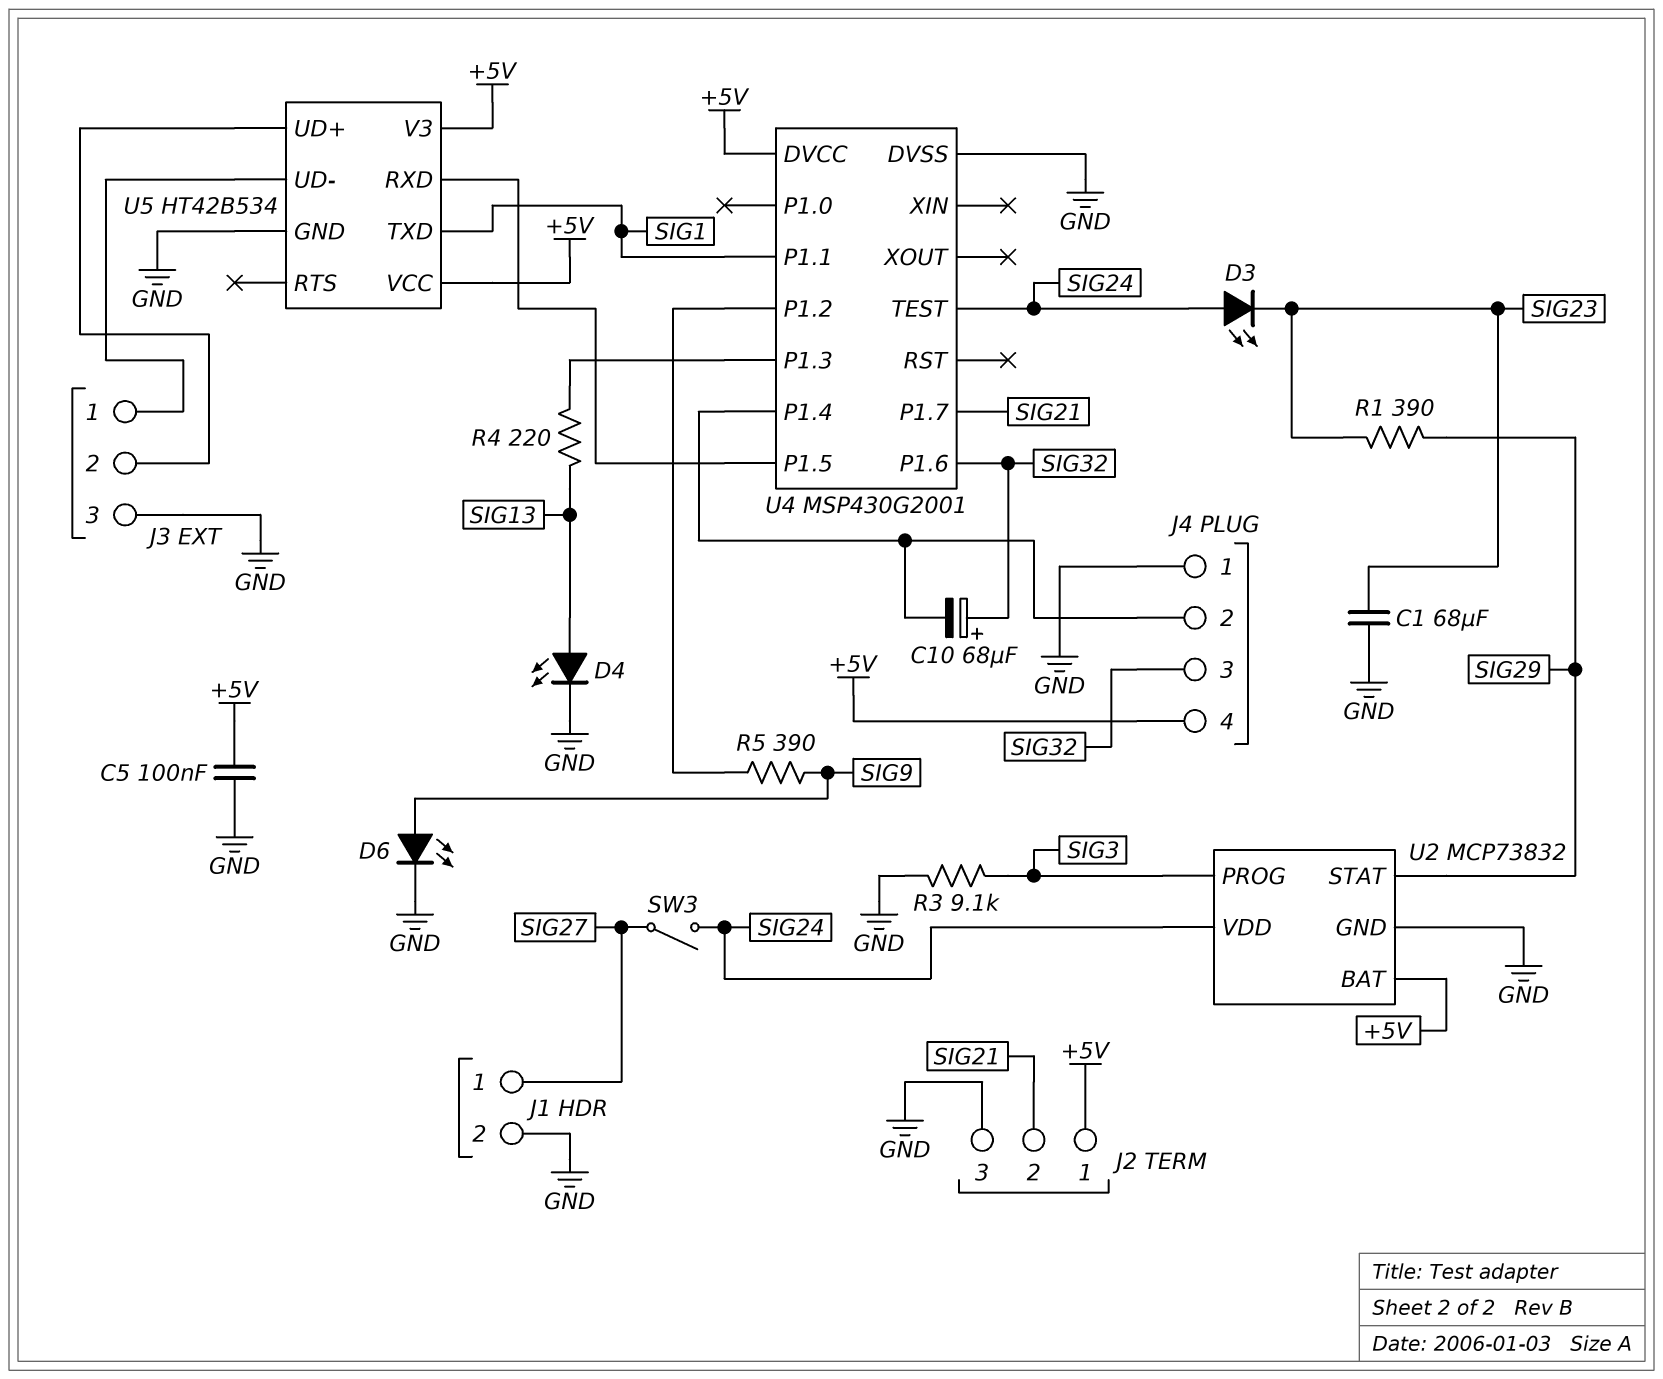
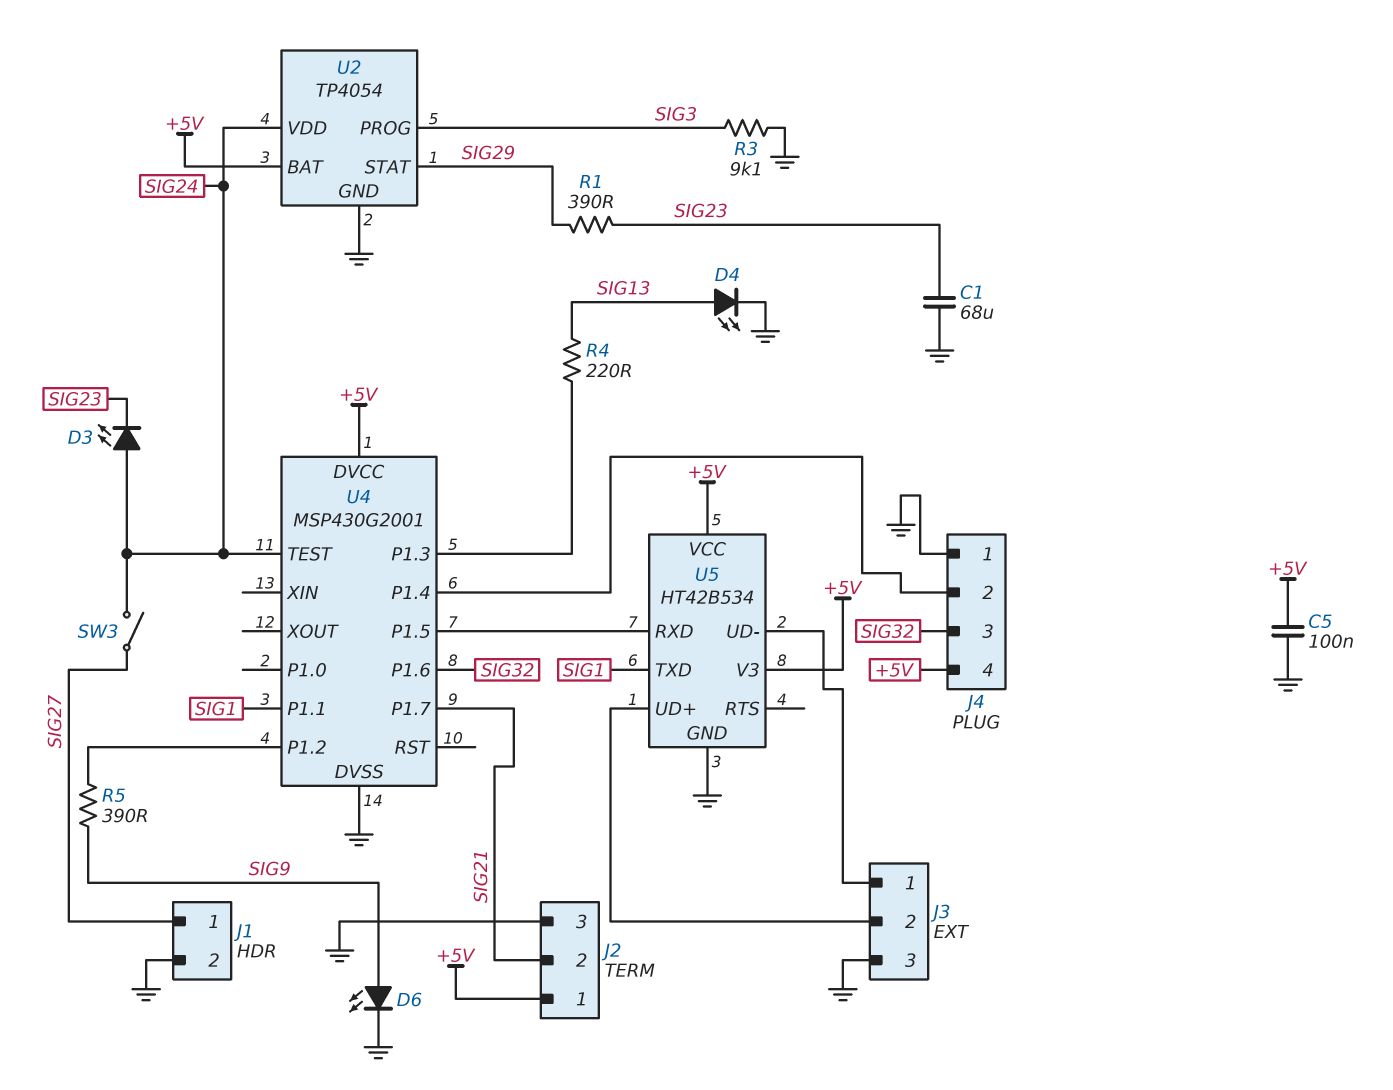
C10: 68uF (plus SIG32, minus J4/2) -> none
U2: MCP73832 -> TP4054

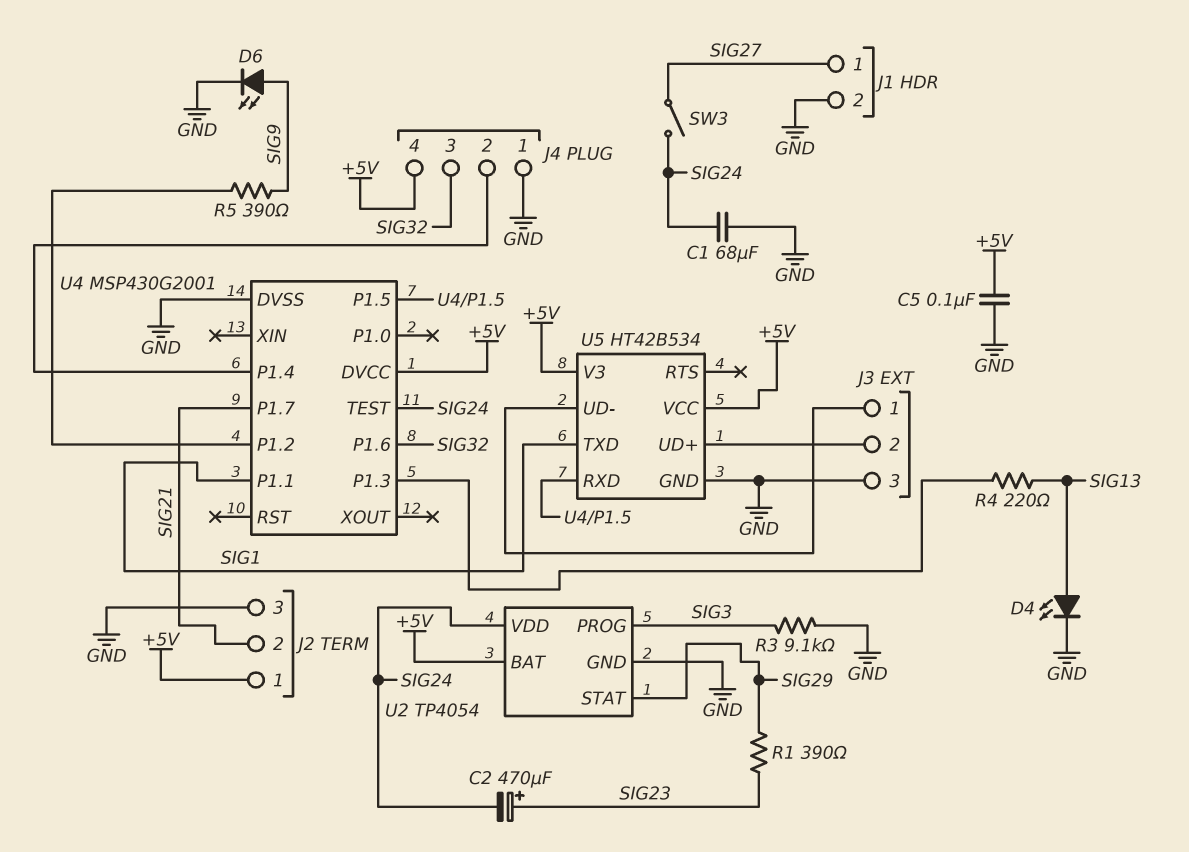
C1: 68uF (GND, SIG23) -> 68uF (GND, SIG24)
C2: none -> 470uF (plus SIG23, minus SIG24)
D3: LED (A SIG24, K SIG23) -> none

